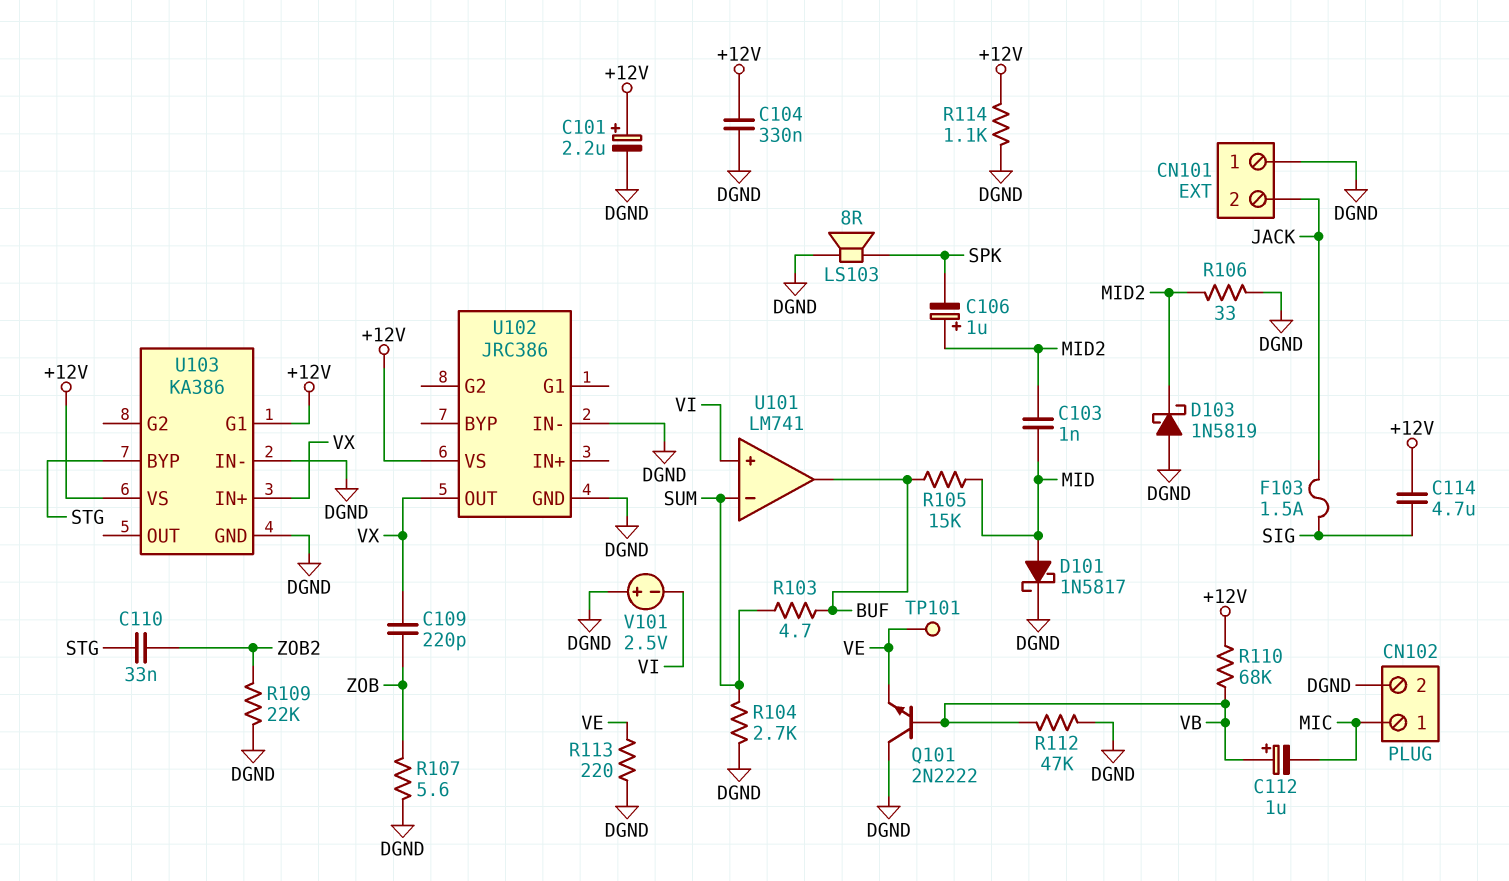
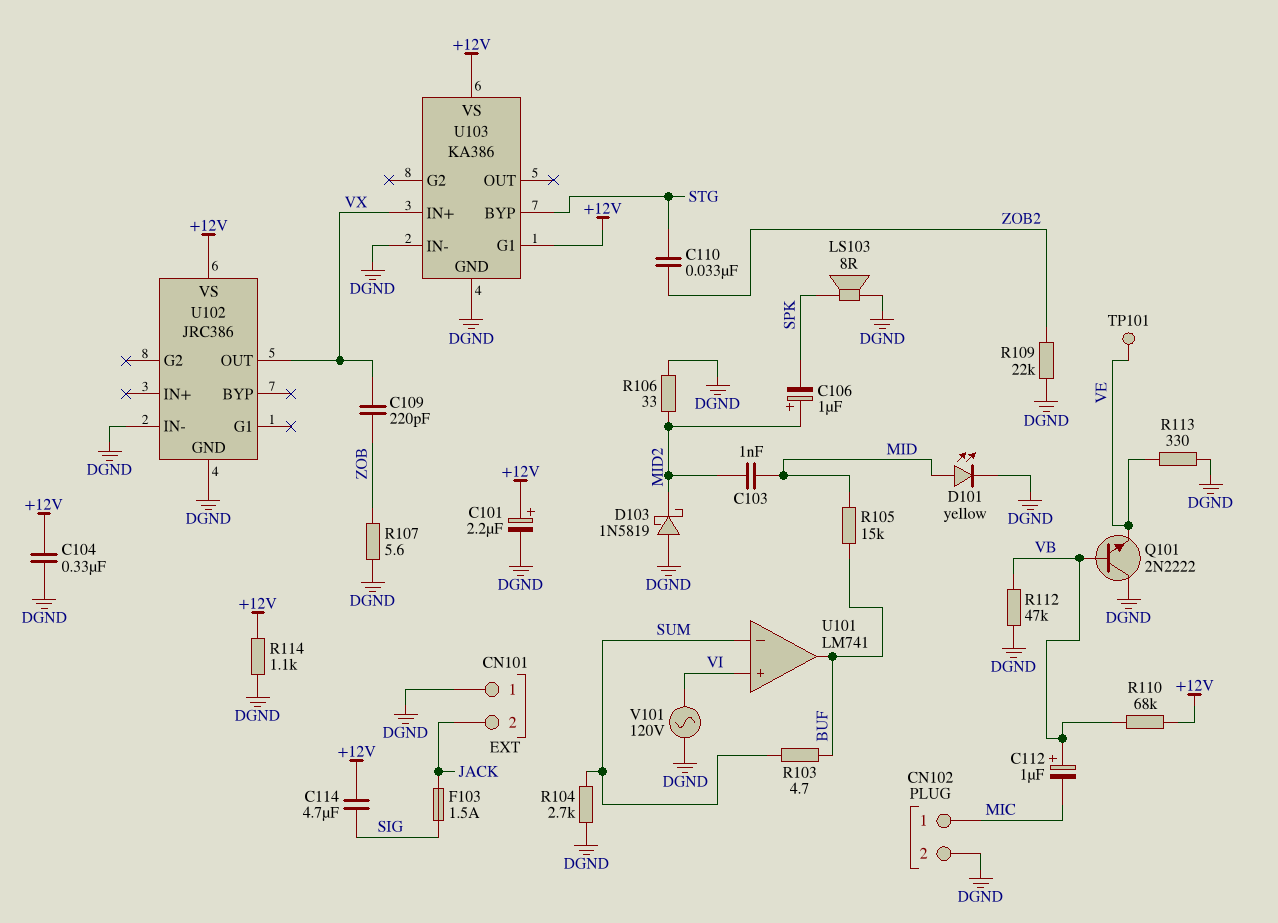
D101: schottky 1N5817 (A MID, K DGND) -> LED yellow (A MID, K DGND)
R113: 220 (DGND, VE) -> 330 (DGND, VE)
V101: 2.5V (plus DGND, minus VI) -> AC 120V (DGND, VI)

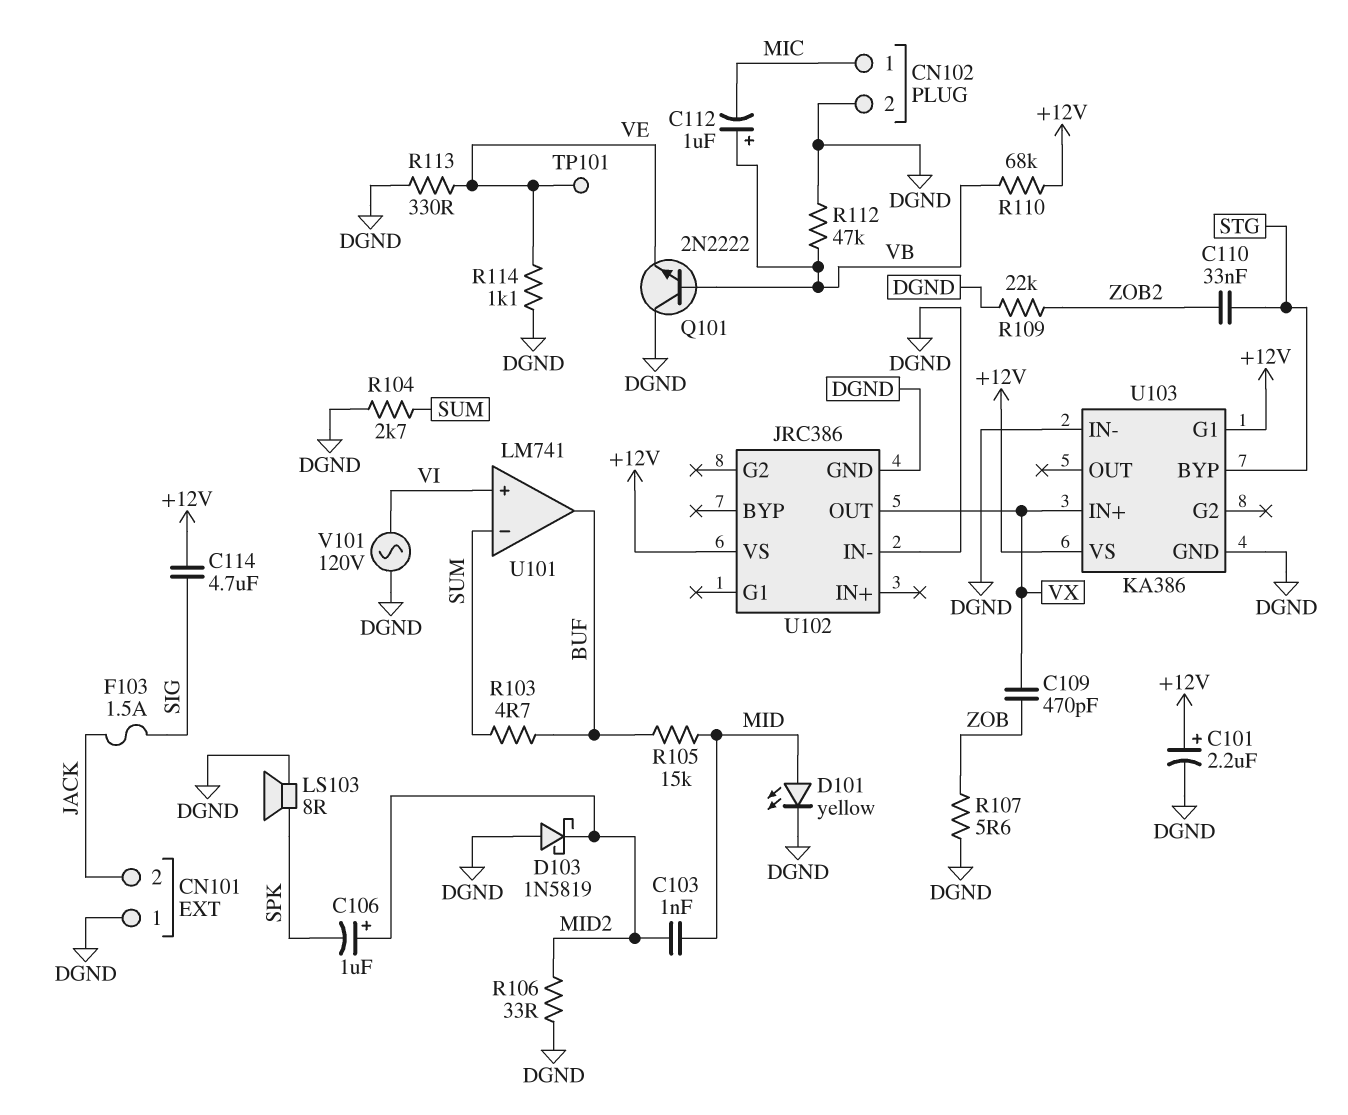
C104: 330nF (+12V, DGND) -> none
C109: 220pF (VX, ZOB) -> 470pF (VX, ZOB)
R114: 1.1k (+12V, DGND) -> 1.1k (DGND, VE)

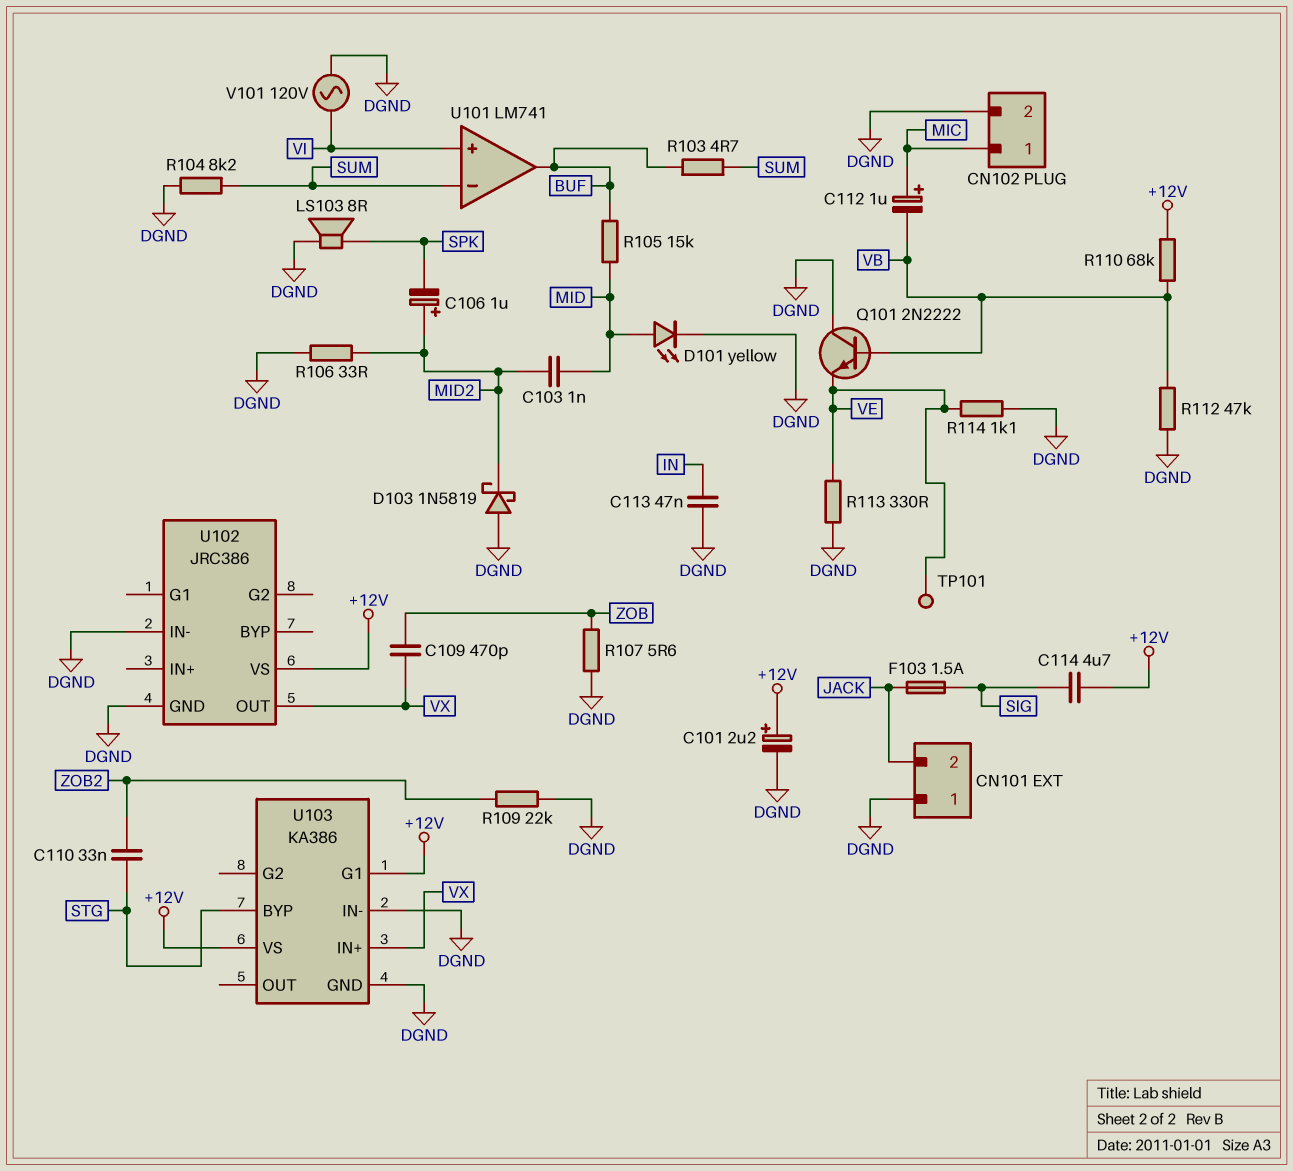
C112: 1uF (plus VB, minus MIC) -> 1uF (plus MIC, minus VB)
C113: none -> 47nF (DGND, IN)
R104: 2.7k (DGND, SUM) -> 8.2k (DGND, SUM)

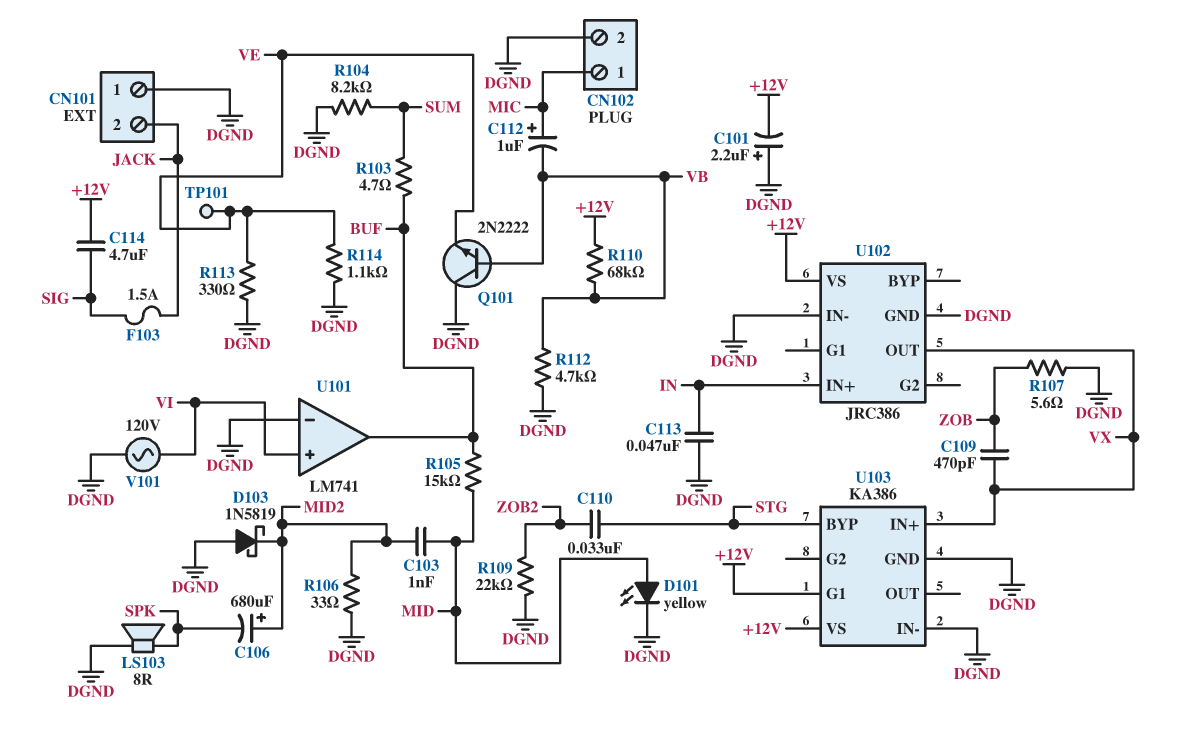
C101: 2.2uF (plus +12V, minus DGND) -> 2.2uF (plus DGND, minus +12V)
C106: 1uF (plus MID2, minus SPK) -> 680uF (plus MID2, minus SPK)
R112: 47k (DGND, VB) -> 4.7k (DGND, VB)
U101 pin in-: SUM -> DGND
U102 pin IN+: none -> IN

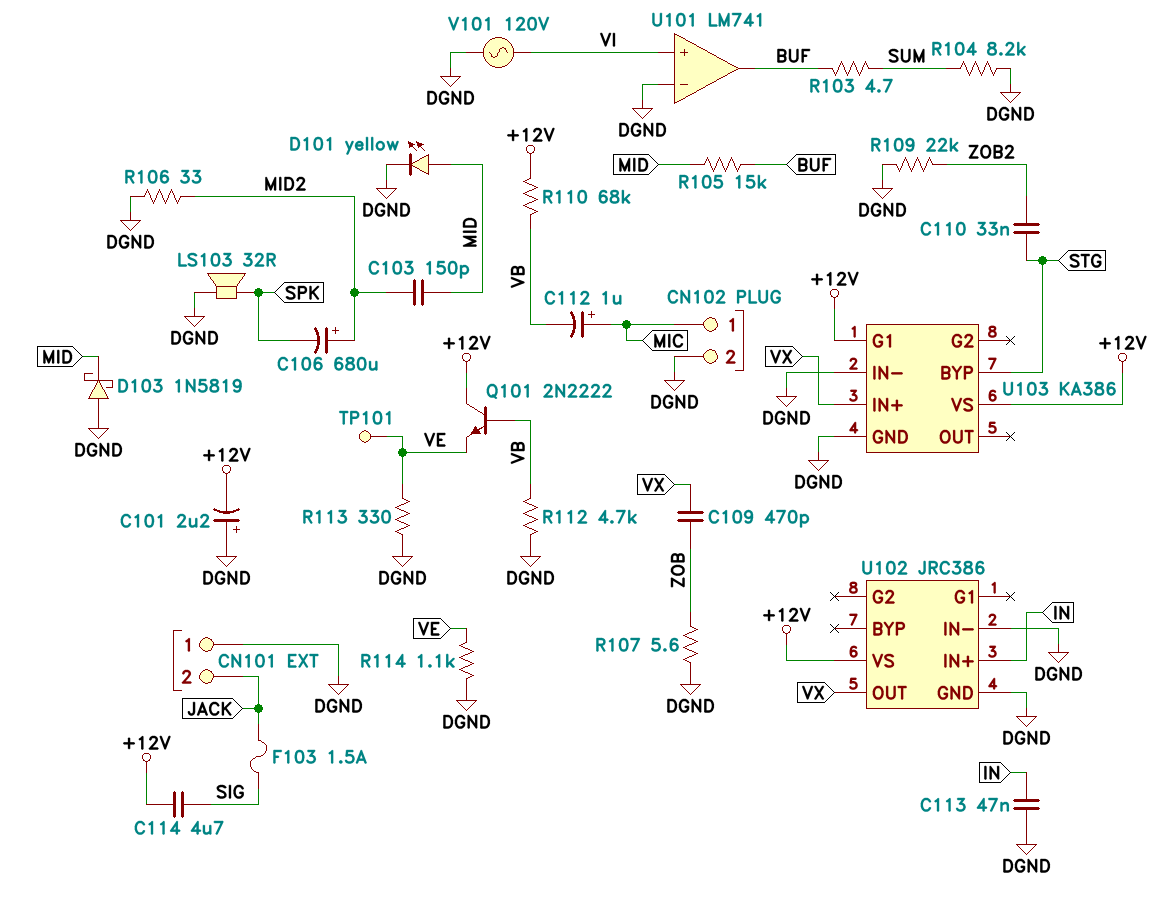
C103: 1nF (MID, MID2) -> 150pF (MID, MID2)
D103: schottky 1N5819 (A DGND, K MID2) -> schottky 1N5819 (A DGND, K MID)
LS103: speaker 8R (DGND, SPK) -> speaker 32R (DGND, SPK)
Q101: NPN 2N2222 (B VB, C DGND, E VE) -> NPN 2N2222 (B VB, C +12V, E VE)

